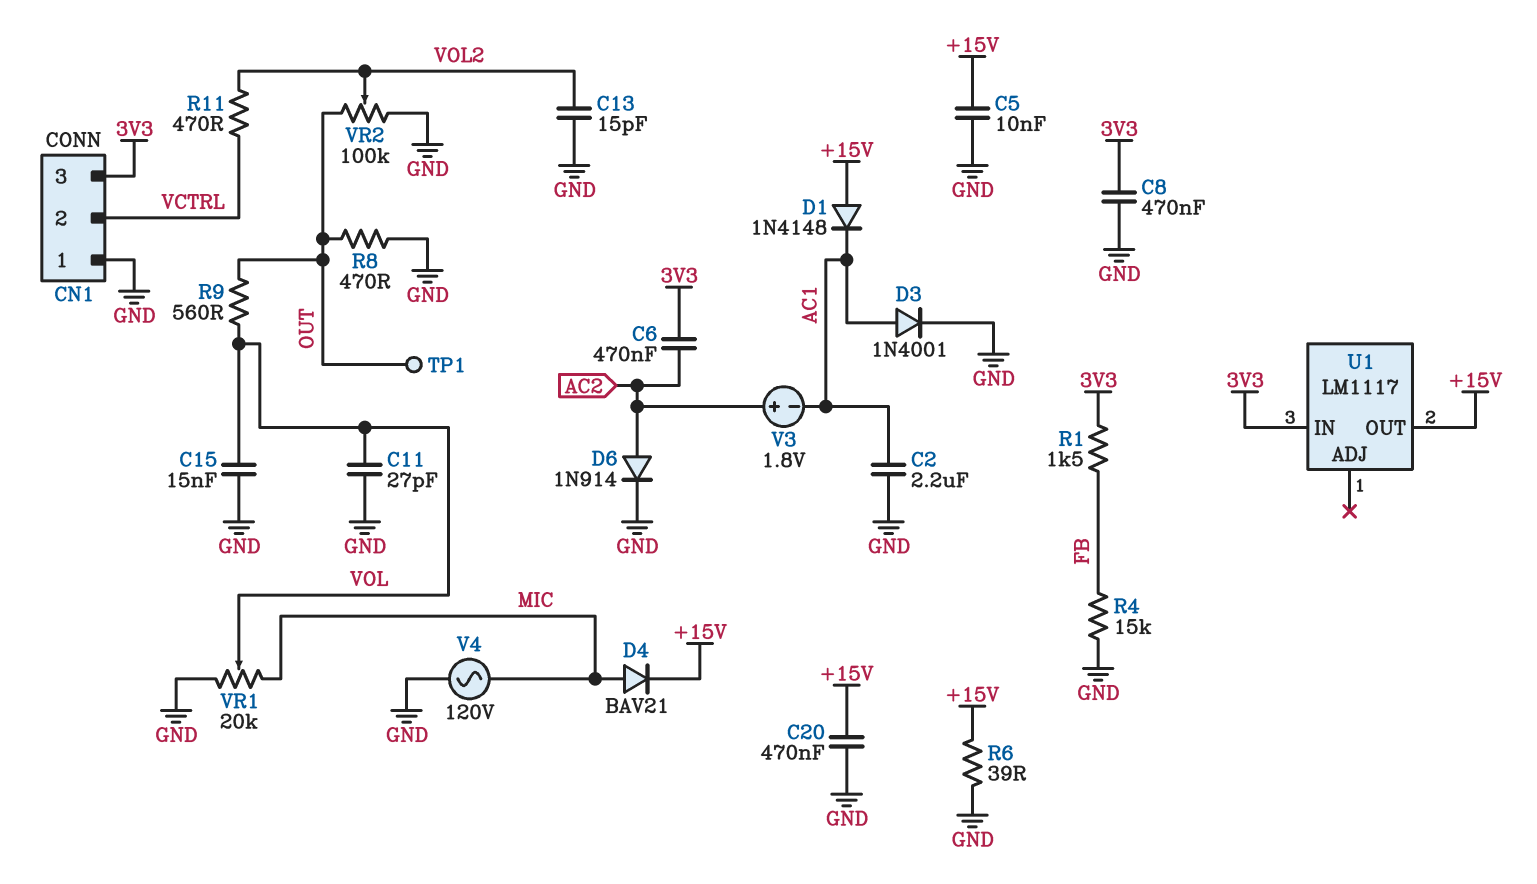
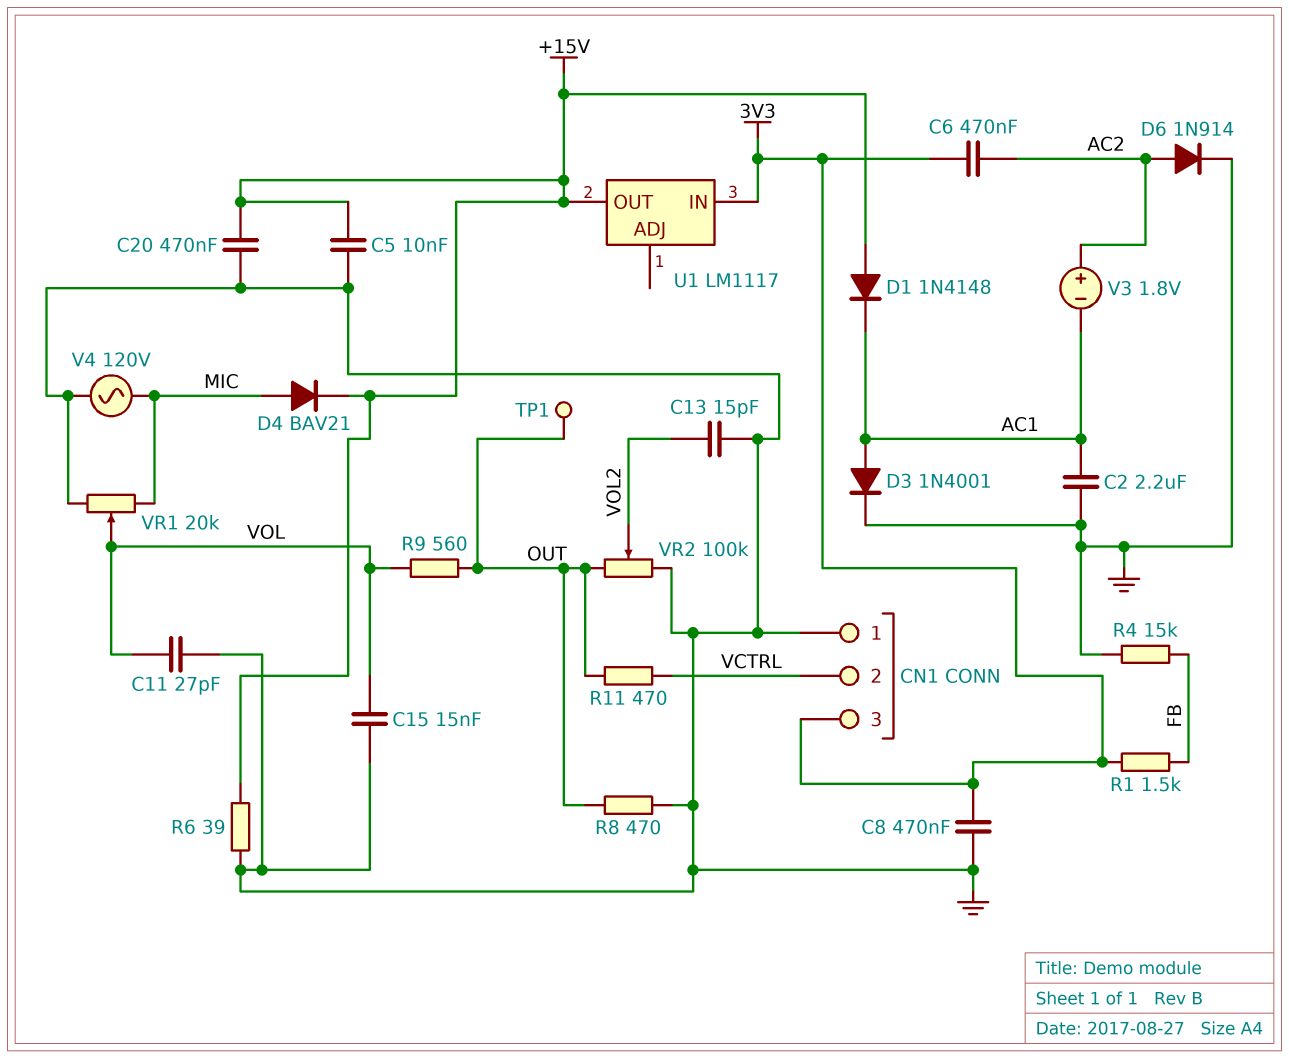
R11: 470 (VCTRL, VOL2) -> 470 (OUT, VCTRL)

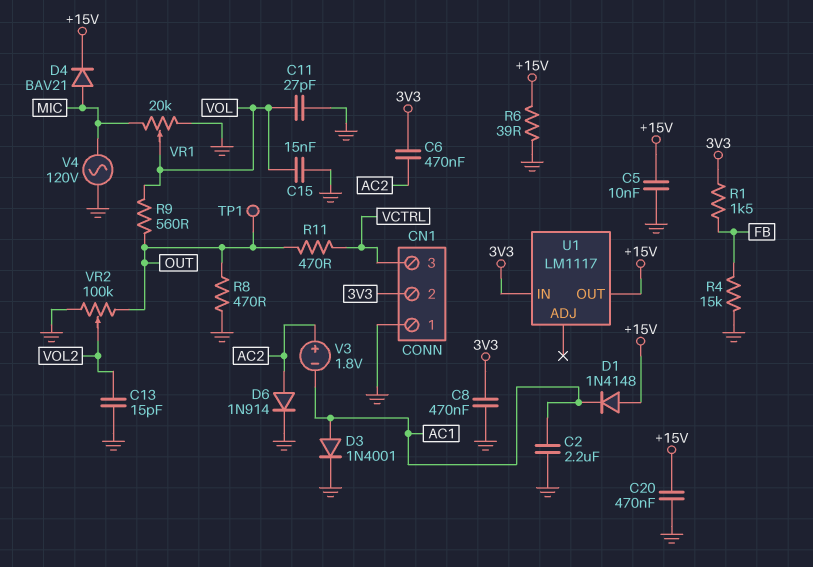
CN1 pin 2: VCTRL -> 3V3
CN1 pin 3: 3V3 -> VCTRL

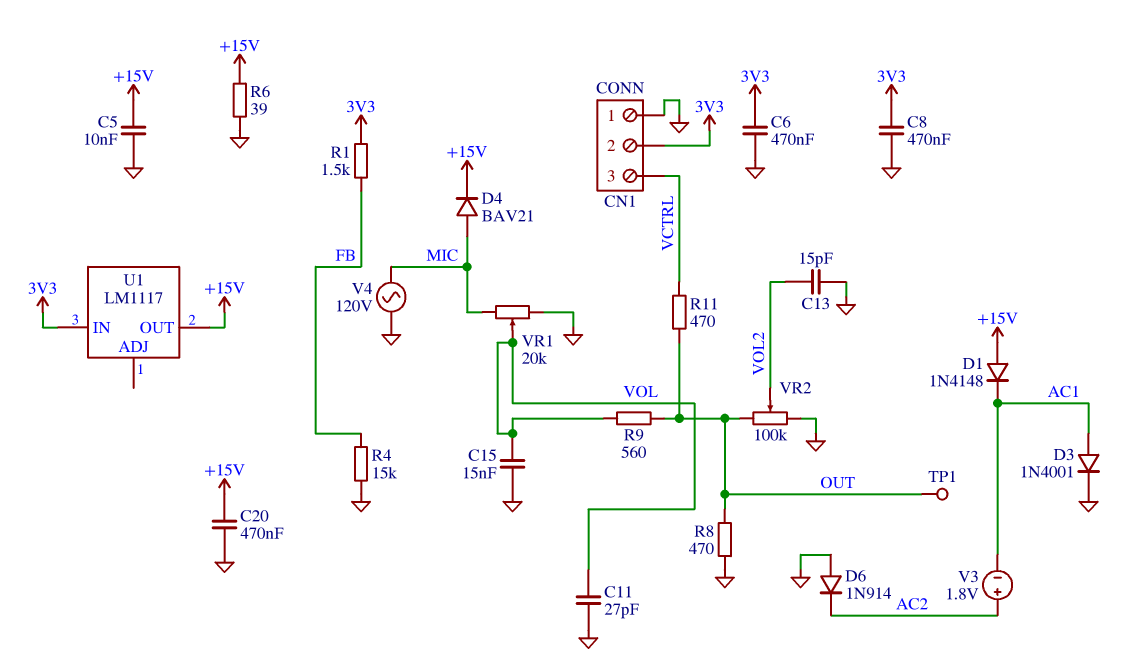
C2: 2.2uF (AC1, GND) -> none
C6: 470nF (3V3, AC2) -> 470nF (3V3, GND)
D6: diode 1N914 (A AC2, K GND) -> diode 1N914 (A GND, K AC2)

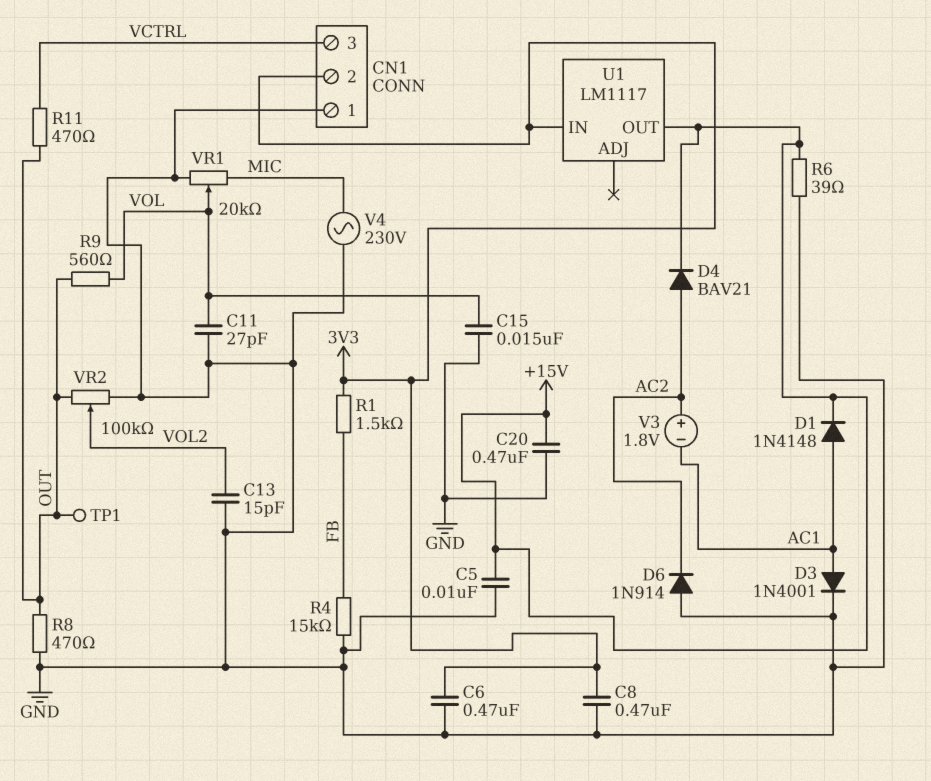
D1: diode 1N4148 (A +15V, K AC1) -> diode 1N4148 (A AC1, K +15V)
D4: diode BAV21 (A MIC, K +15V) -> diode BAV21 (A AC2, K +15V)
V4: AC 120V (GND, MIC) -> AC 230V (GND, MIC)

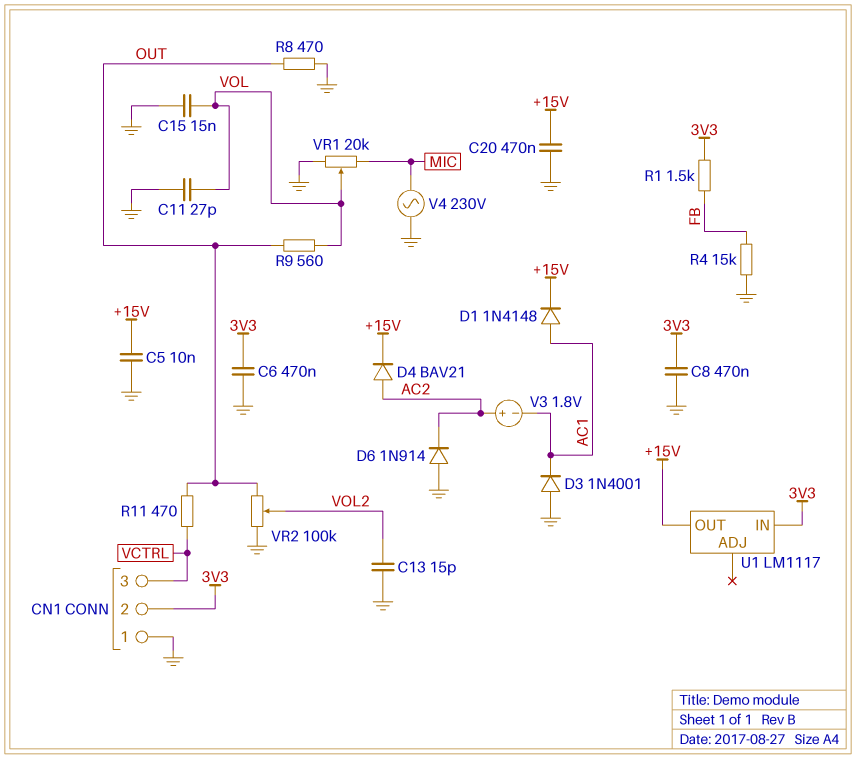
D3: diode 1N4001 (A AC1, K GND) -> diode 1N4001 (A GND, K AC1)
R6: 39 (+15V, GND) -> none
TP1: test point (OUT) -> none

